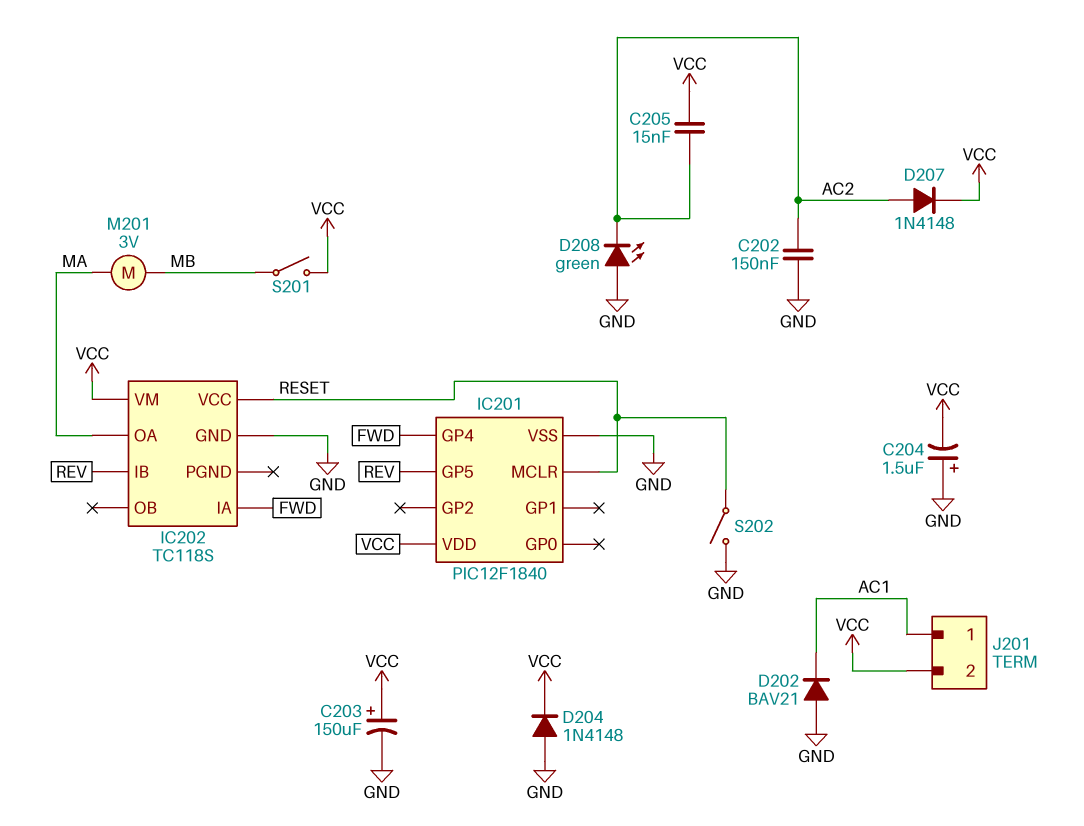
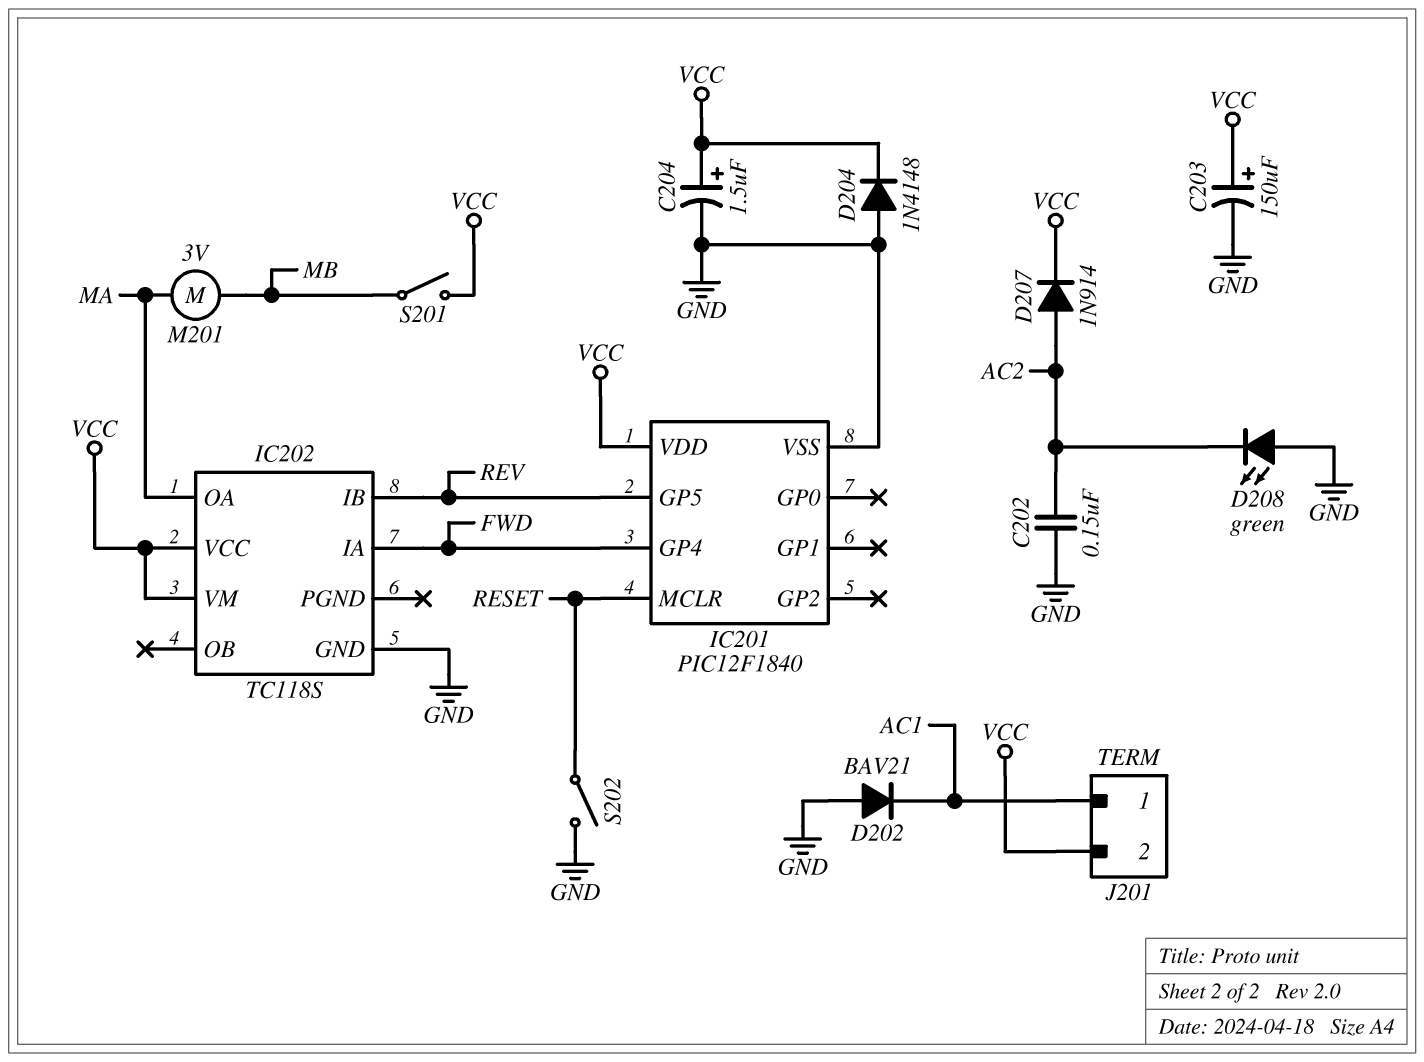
C204: 1.5uF (plus GND, minus VCC) -> 1.5uF (plus VCC, minus GND)
C205: 15nF (AC2, VCC) -> none
D207: diode 1N4148 (A AC2, K VCC) -> diode 1N914 (A AC2, K VCC)
IC202 pin VCC: RESET -> VCC

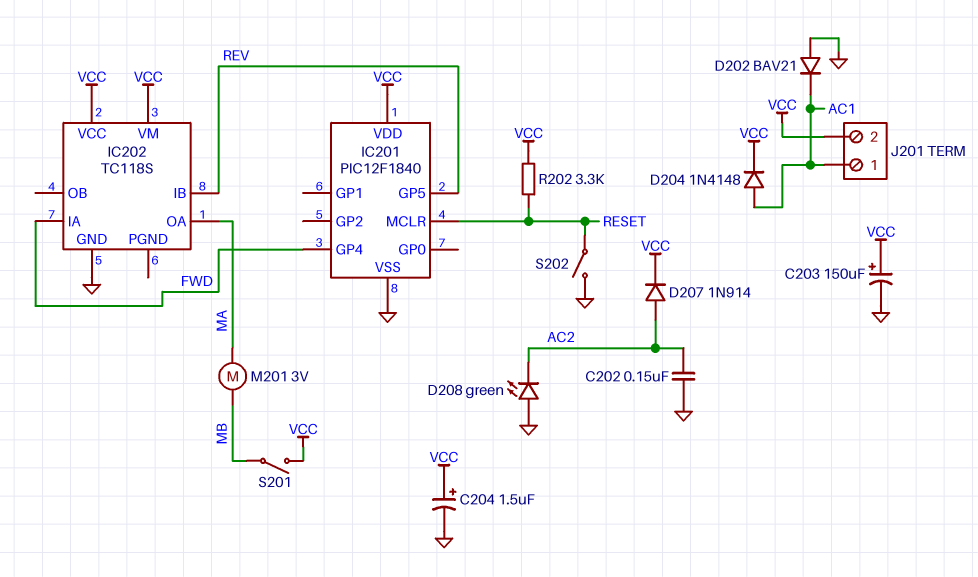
D204: diode 1N4148 (A GND, K VCC) -> diode 1N4148 (A AC1, K VCC)
R202: none -> 3.3k (RESET, VCC)

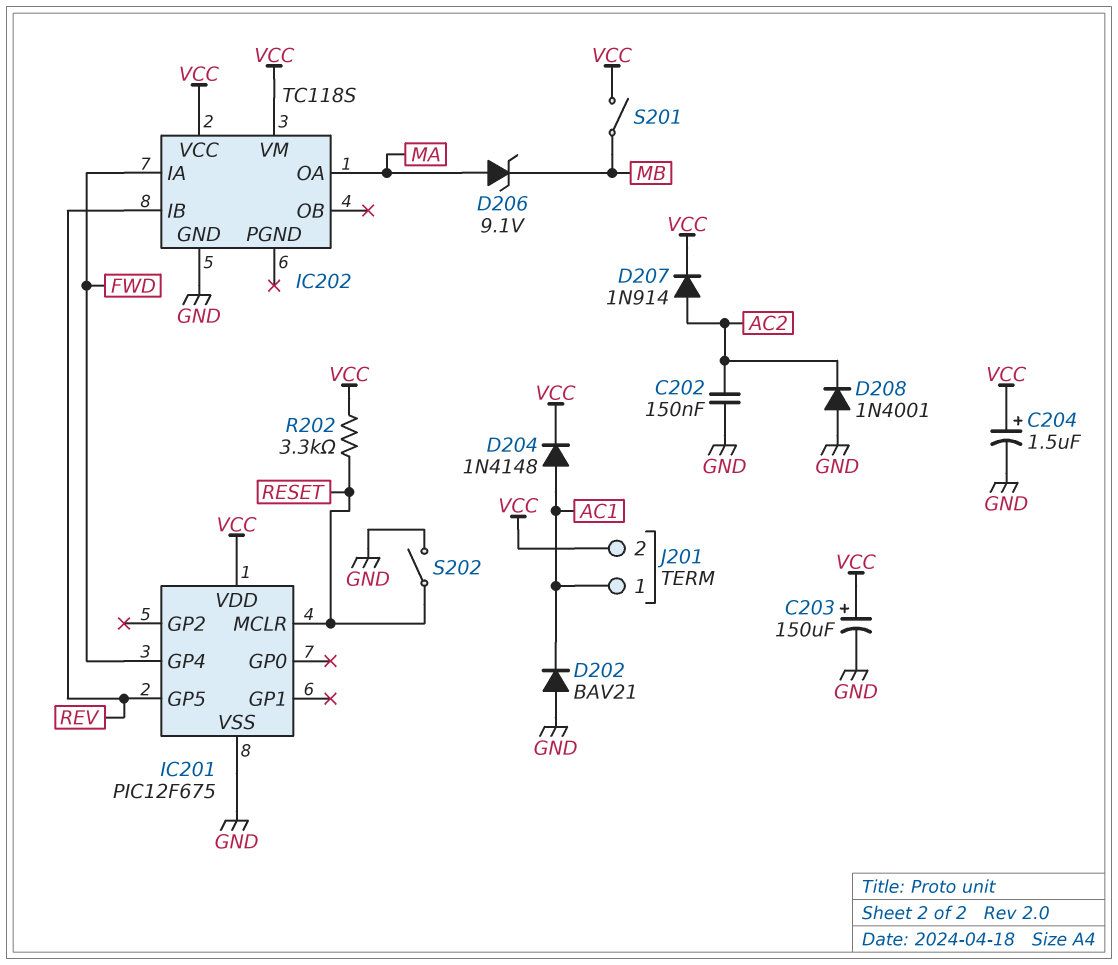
D206: none -> zener 9.1V (A MA, K MB)
D208: LED green (A GND, K AC2) -> diode 1N4001 (A GND, K AC2)
IC201: PIC12F1840 -> PIC12F675
M201: motor 3V (MA, MB) -> none

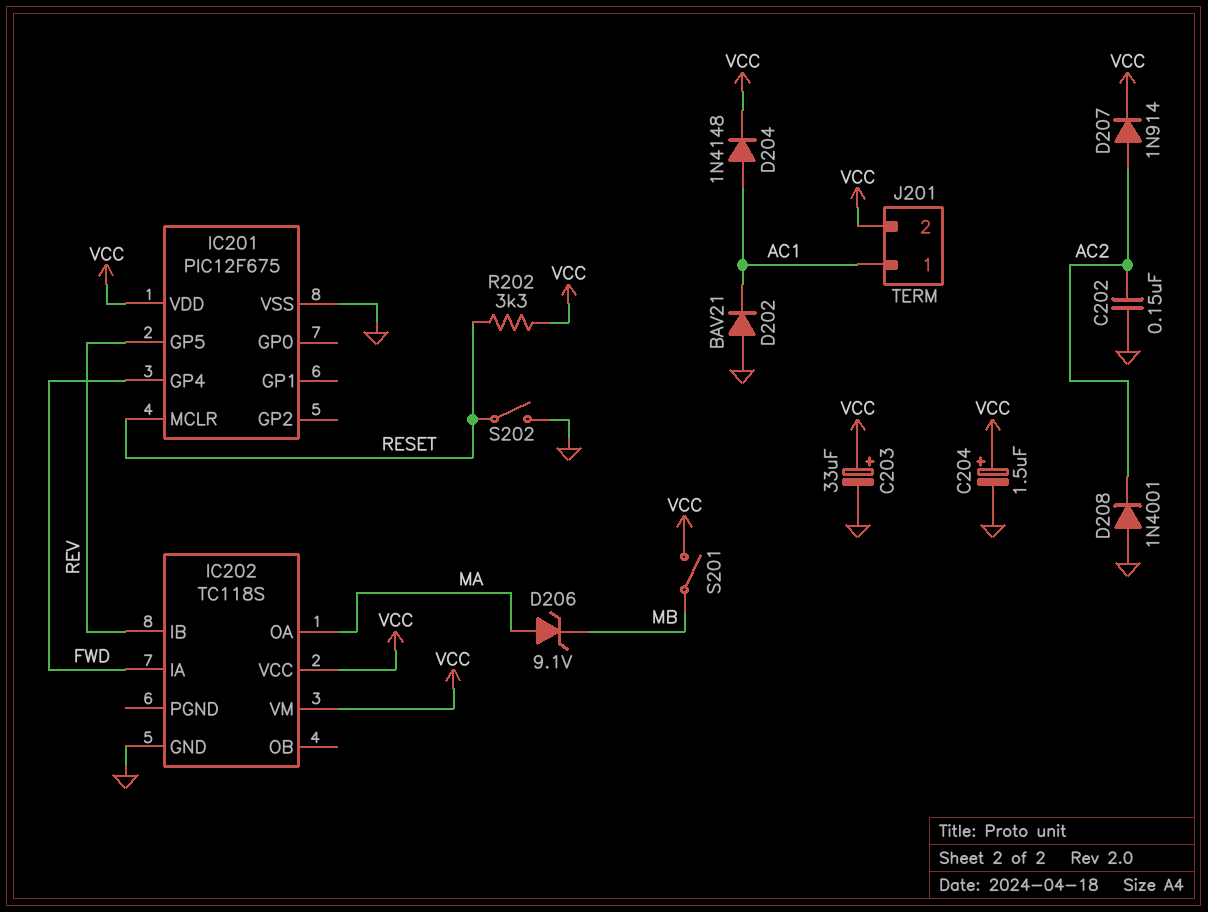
C203: 150uF (plus VCC, minus GND) -> 33uF (plus VCC, minus GND)

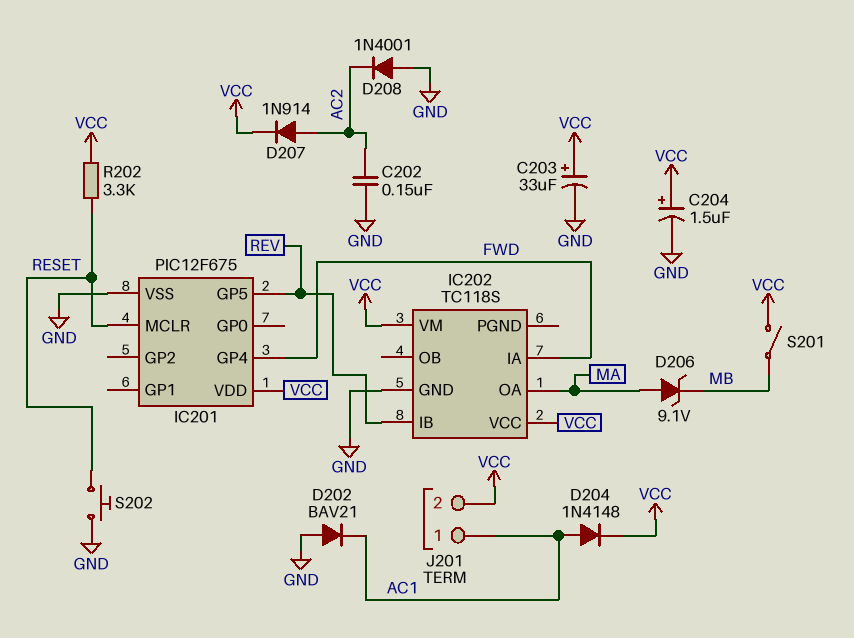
S202: switch (GND, RESET) -> button (GND, RESET)

